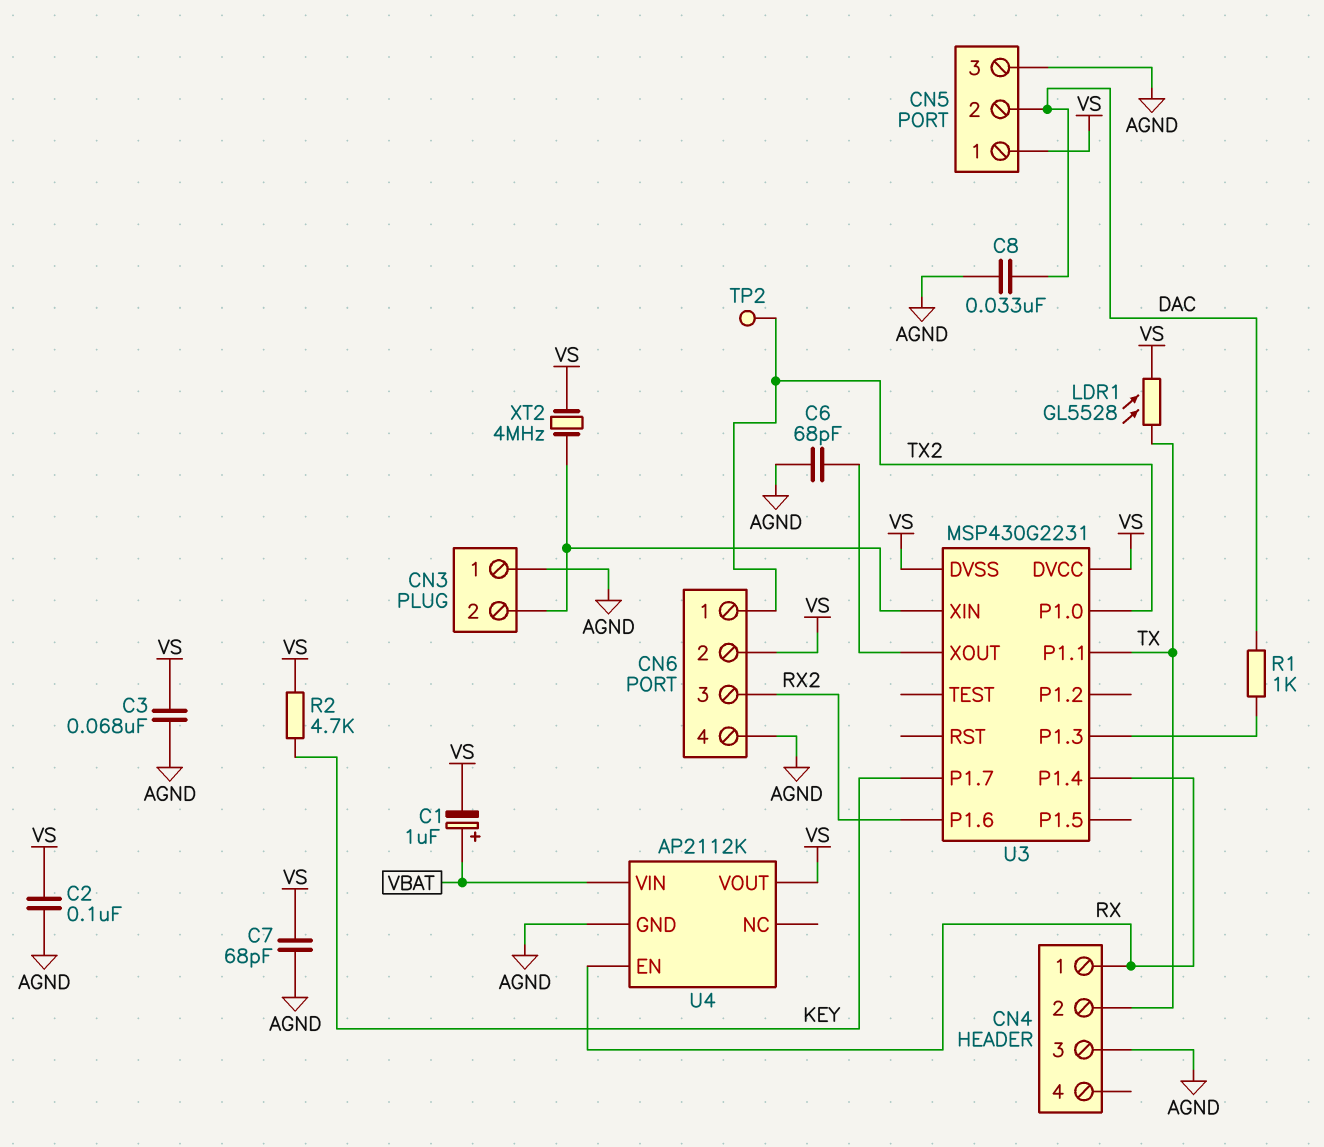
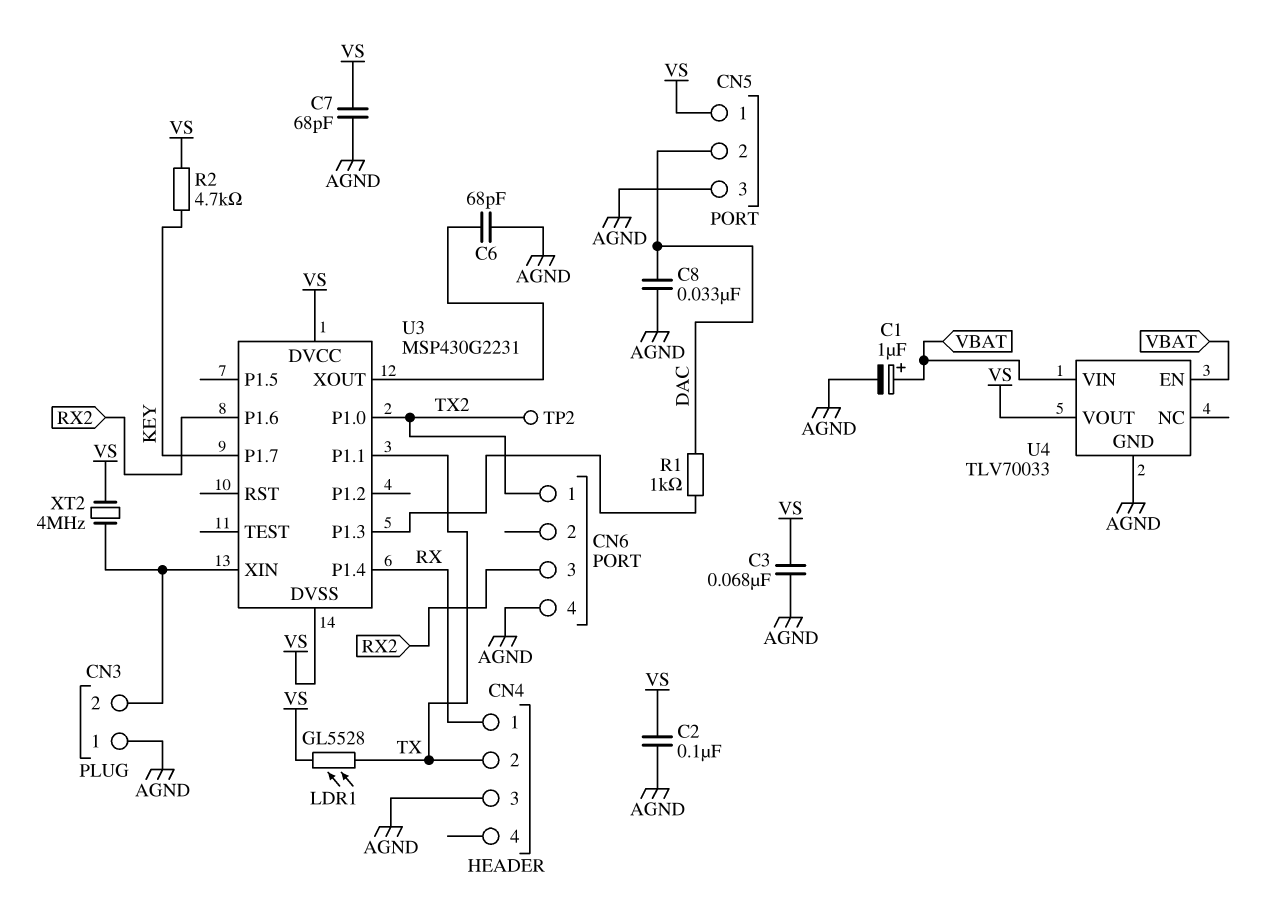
C1: 1uF (plus VBAT, minus VS) -> 1uF (plus VBAT, minus AGND)
CN6 pin 2: VS -> none
U4: AP2112K -> TLV70033
U4 pin EN: RX -> VBAT

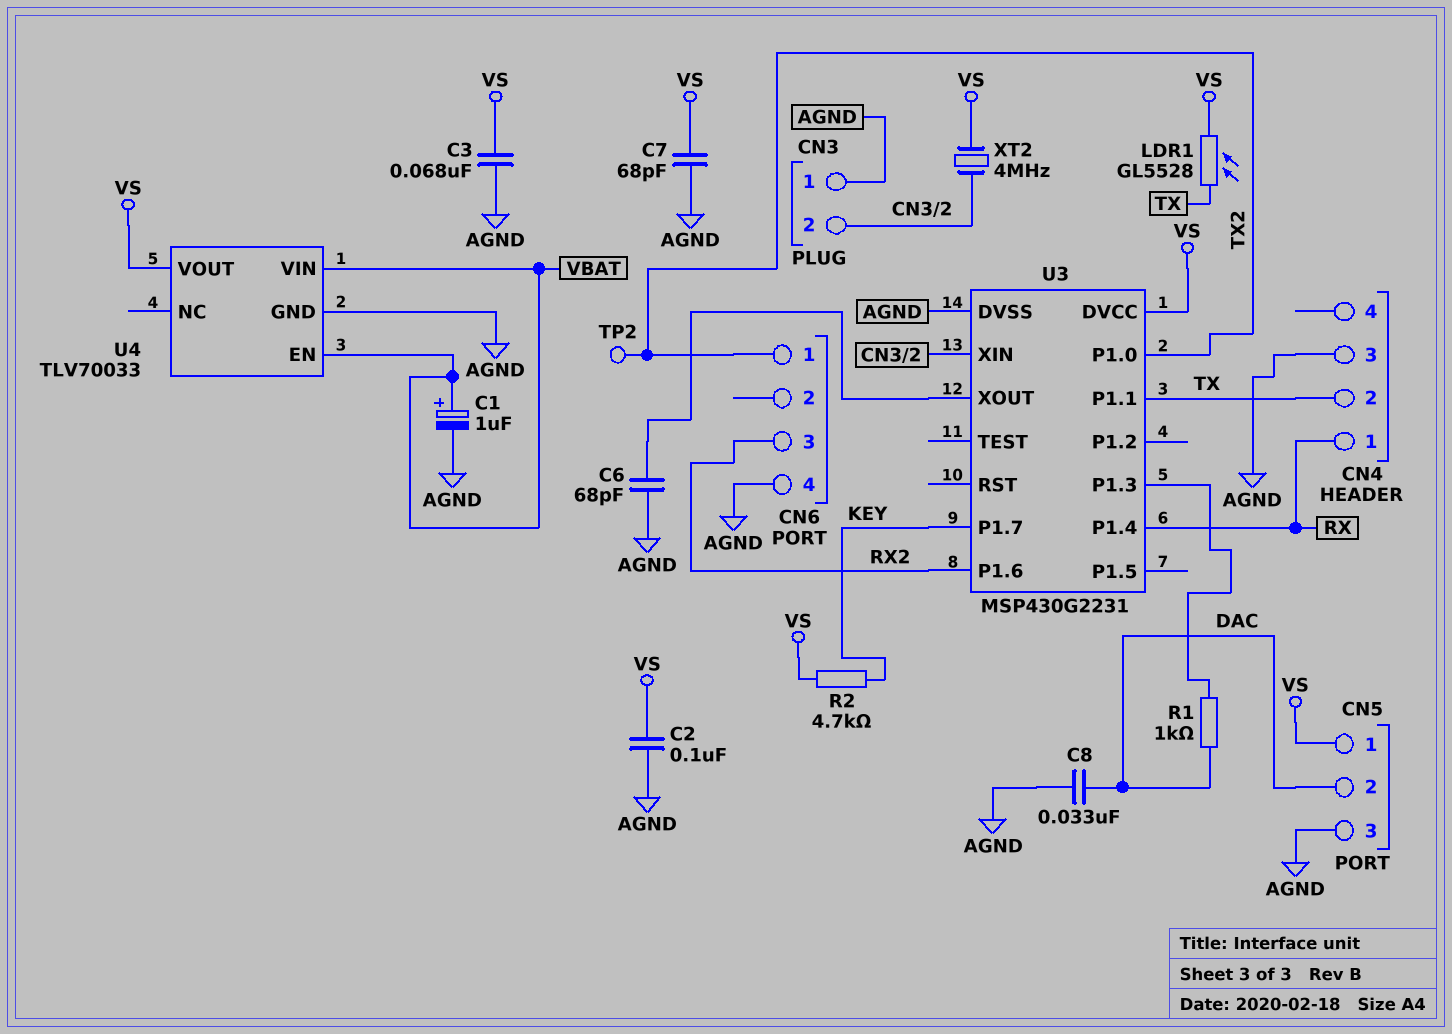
U3 pin DVSS: VS -> AGND

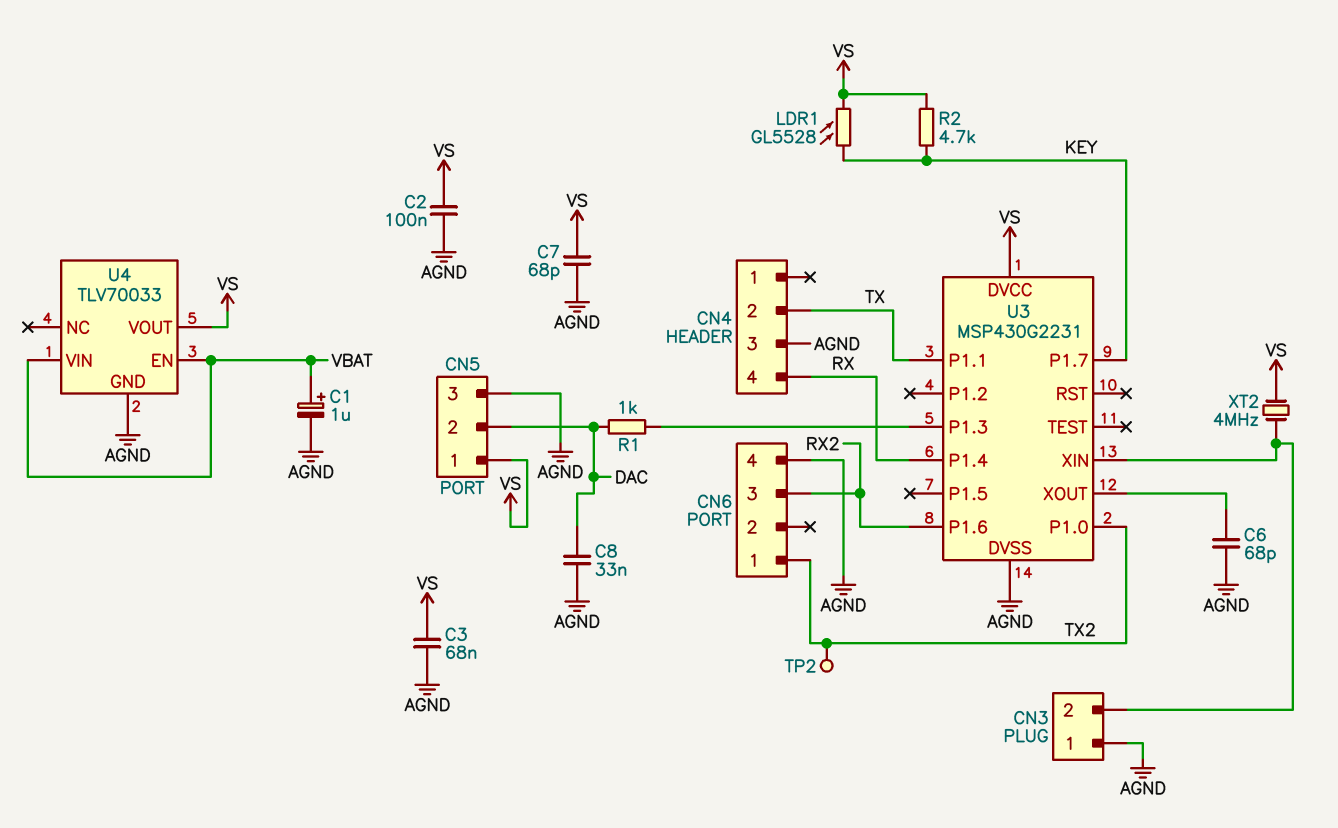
CN4 pin 1: RX -> none
CN4 pin 4: none -> RX
LDR1: GL5528 (TX, VS) -> GL5528 (KEY, VS)

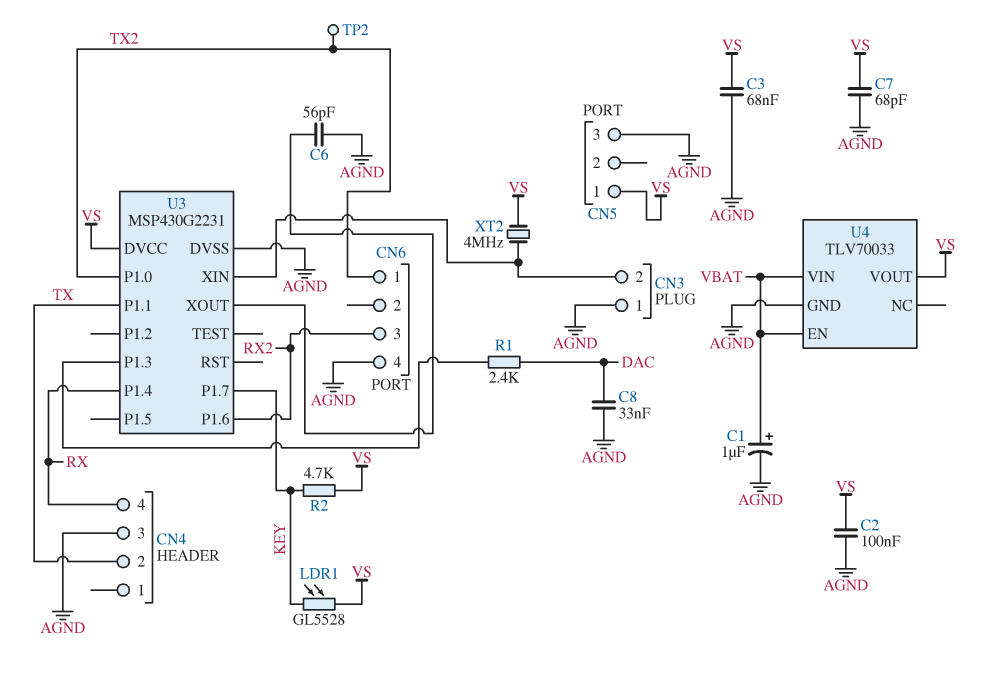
C6: 68pF (AGND, U3/XOUT) -> 56pF (AGND, U3/XOUT)
CN5 pin 2: DAC -> none
R1: 1k (DAC, U3/P1.3) -> 2.4k (DAC, U3/P1.3)

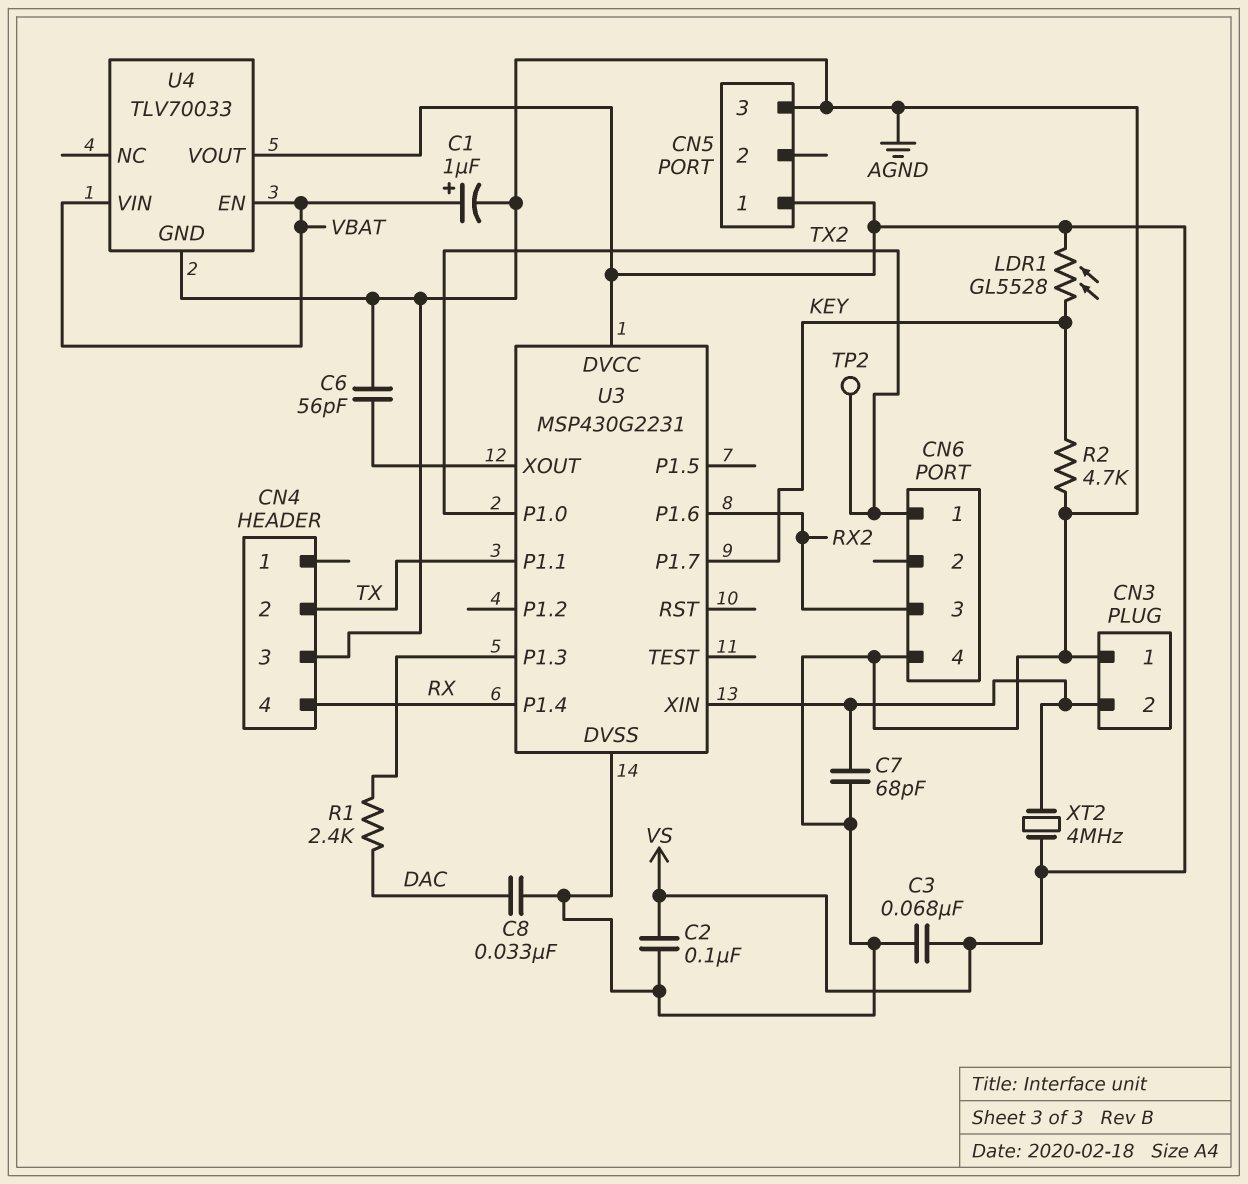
C7: 68pF (AGND, VS) -> 68pF (AGND, CN3/2)
R2: 4.7k (KEY, VS) -> 4.7k (AGND, KEY)

